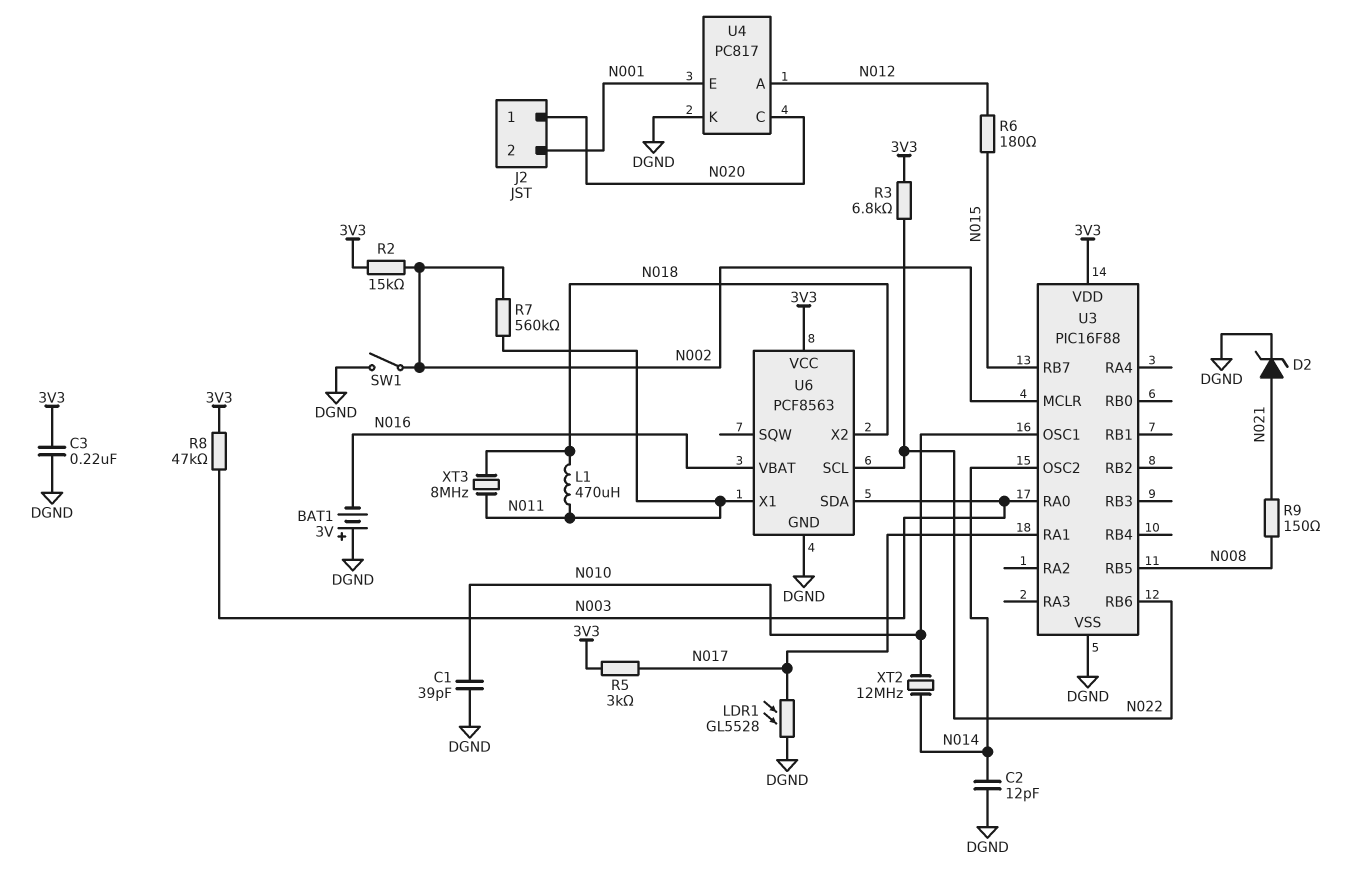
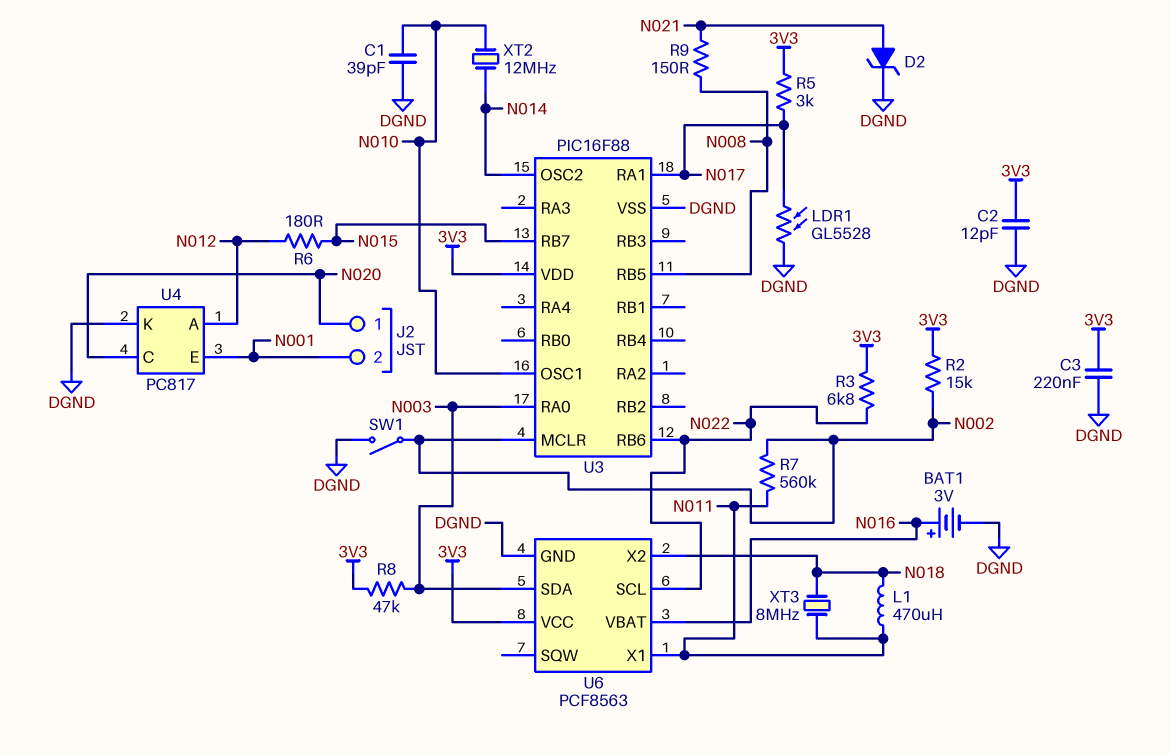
BAT1: 3V (plus DGND, minus N016) -> 3V (plus N016, minus DGND)
C2: 12pF (DGND, N014) -> 12pF (3V3, DGND)

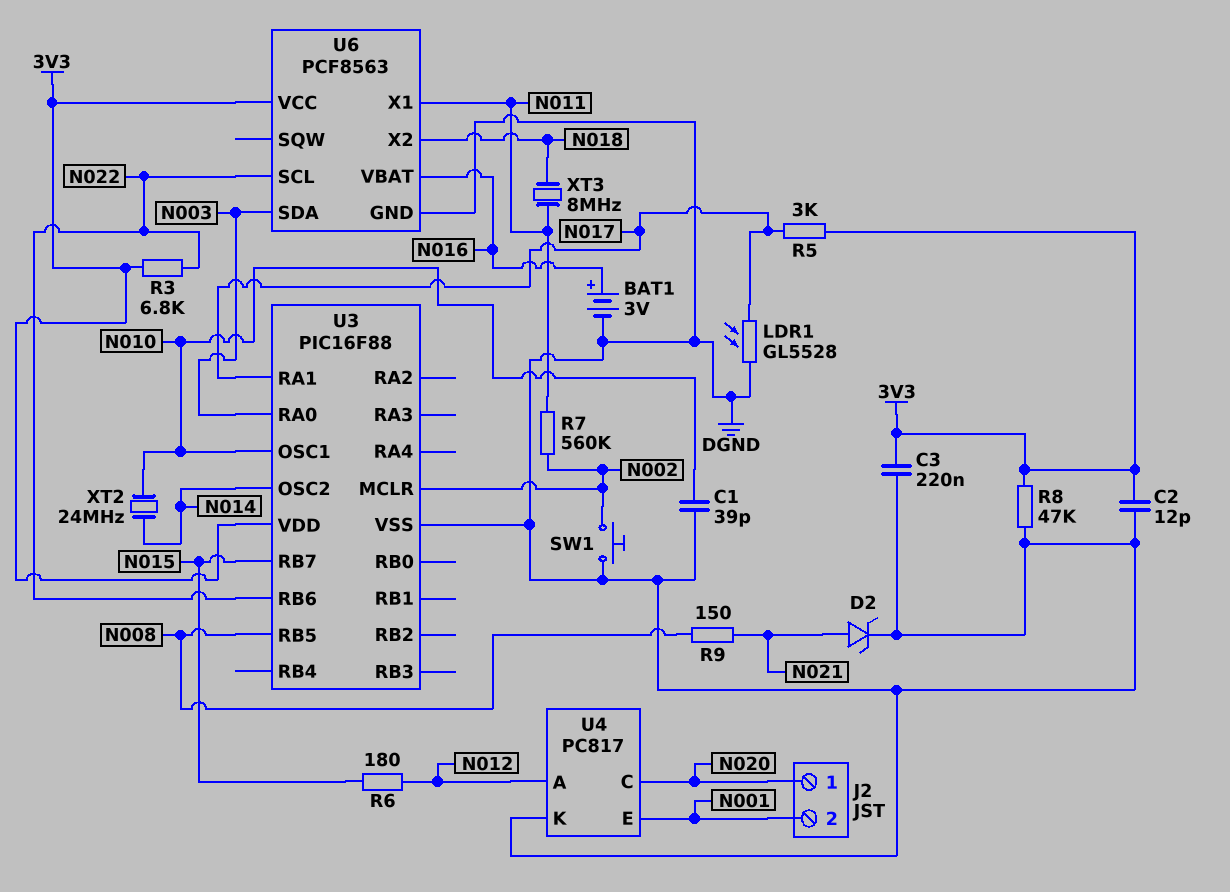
L1: 470uH (N011, N018) -> none
R2: 15k (3V3, N002) -> none
R8: 47k (3V3, N003) -> 47k (3V3, DGND)
SW1: switch (DGND, N002) -> button (DGND, N002)
XT2: 12MHz (N010, N014) -> 24MHz (N010, N014)

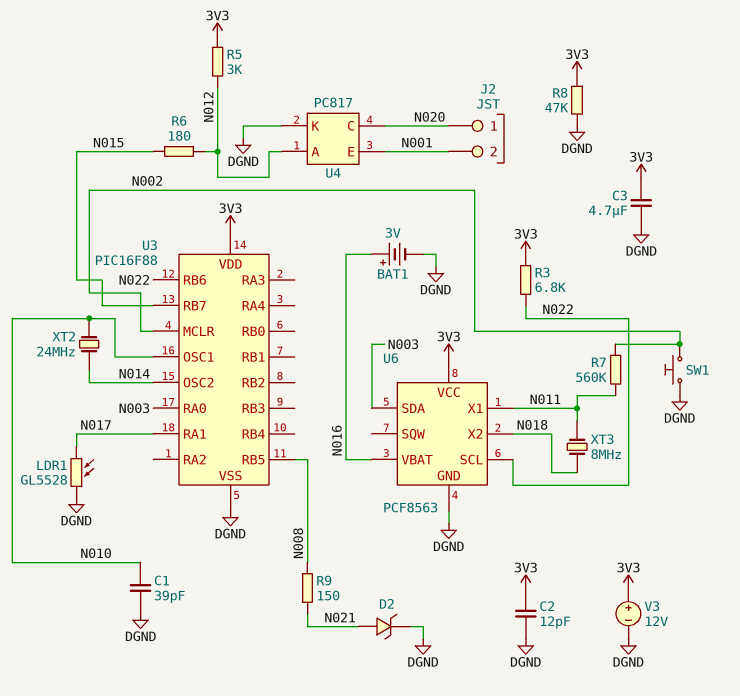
C3: 220nF (3V3, DGND) -> 4.7uF (3V3, DGND)
R5: 3k (3V3, N017) -> 3k (3V3, N012)
V3: none -> 12V (plus 3V3, minus DGND)

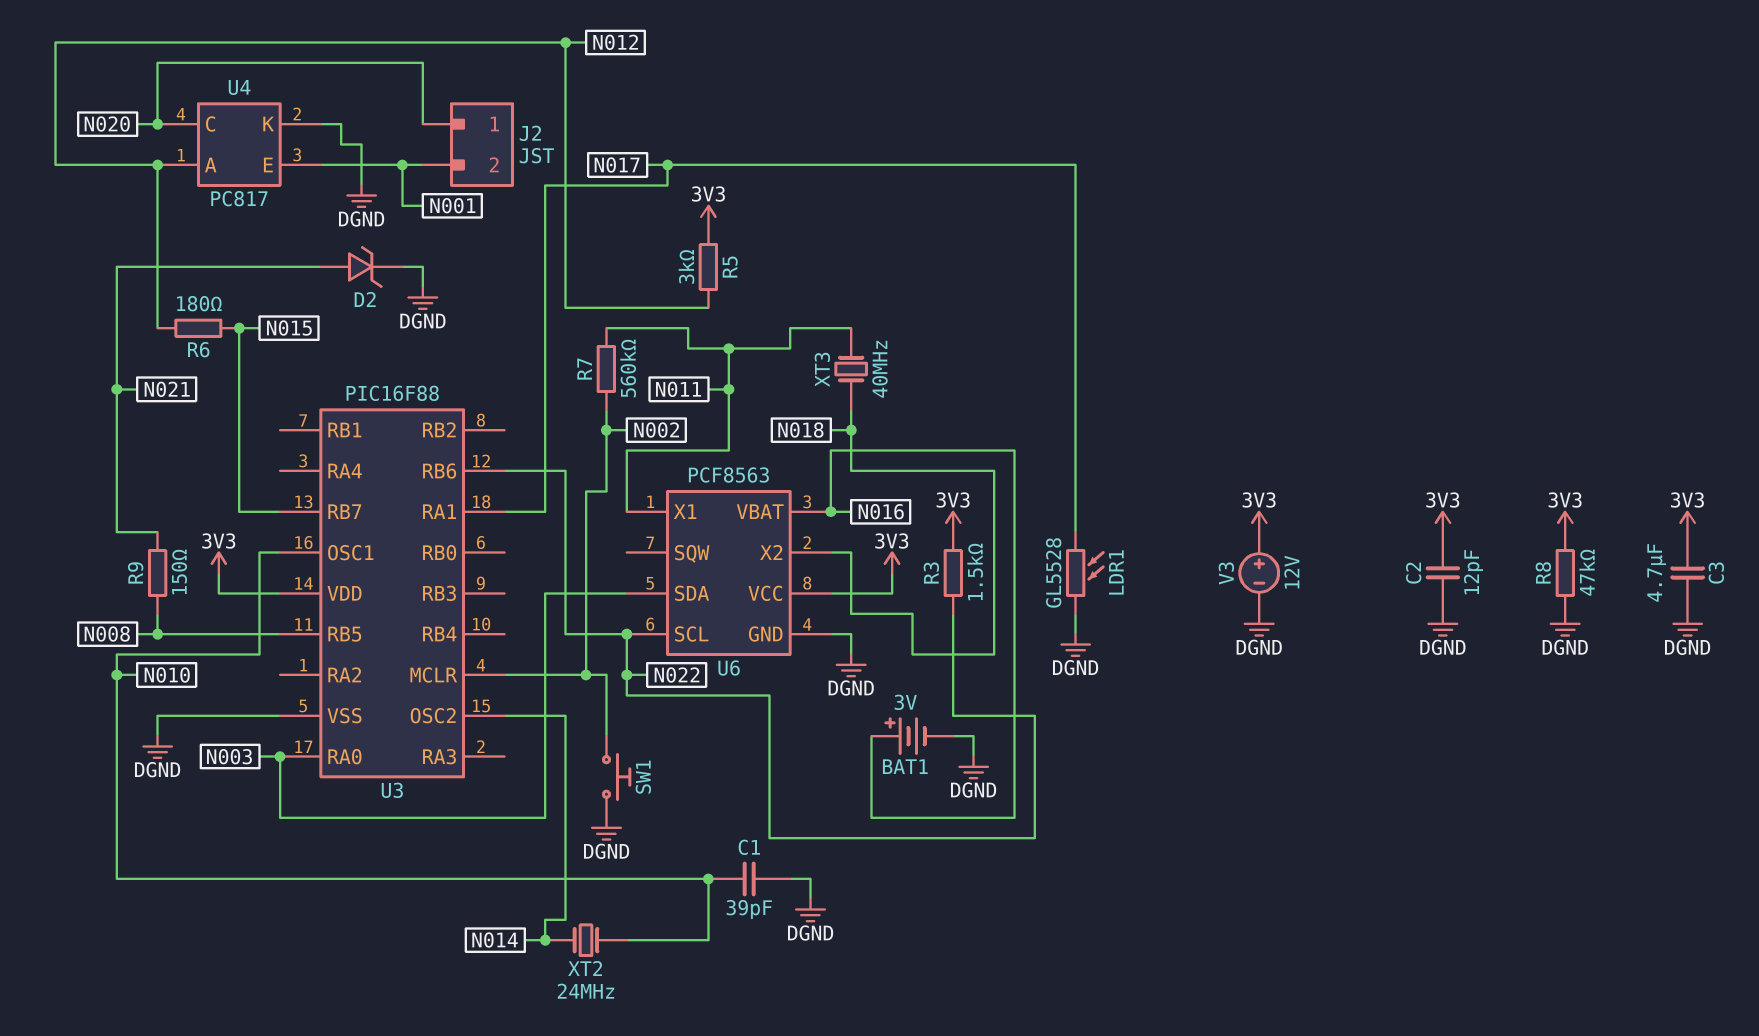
R3: 6.8k (3V3, N022) -> 1.5k (3V3, N022)
XT3: 8MHz (N011, N018) -> 40MHz (N011, N018)

